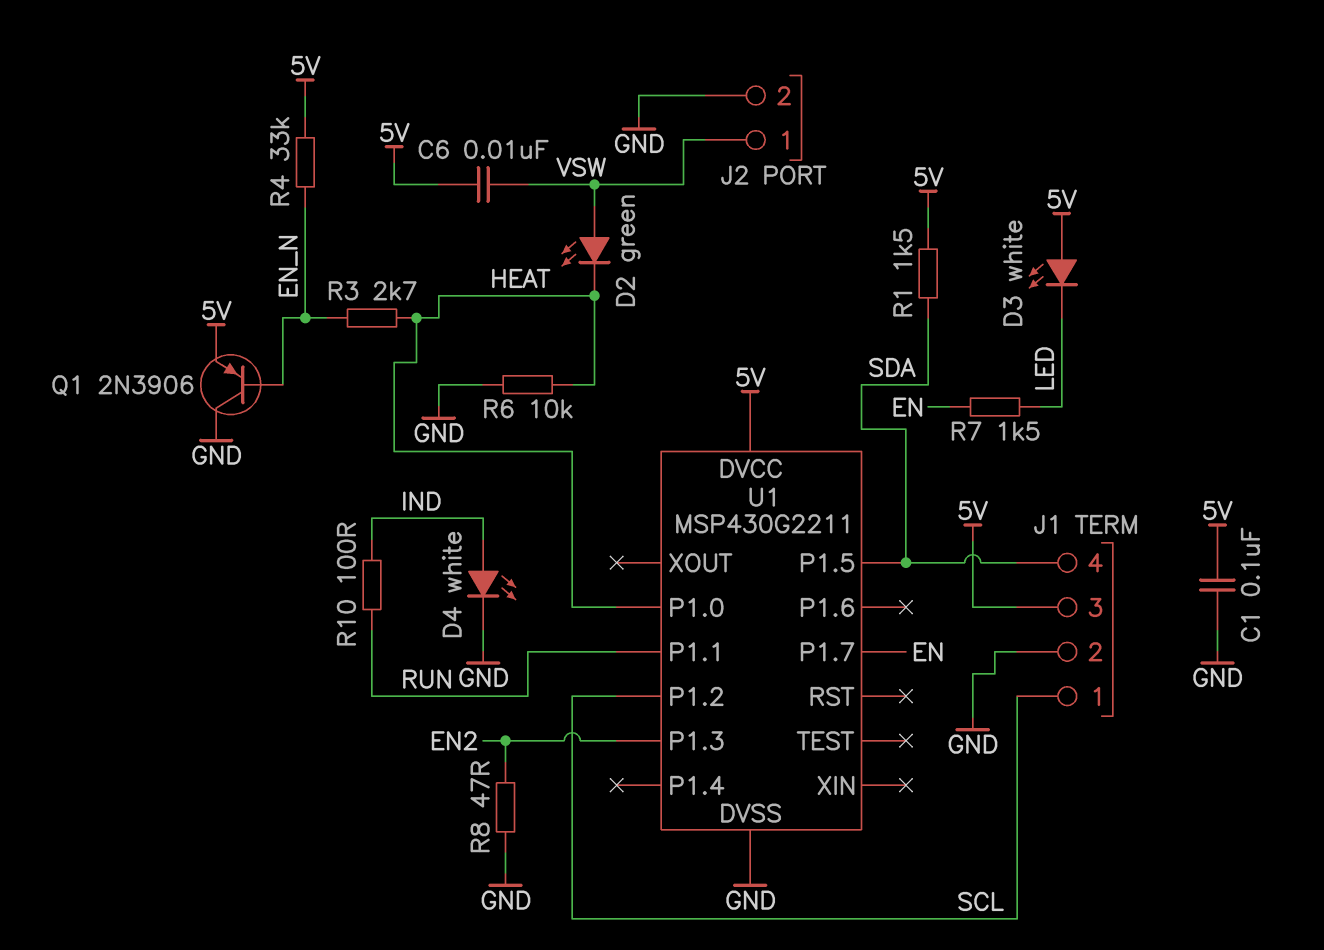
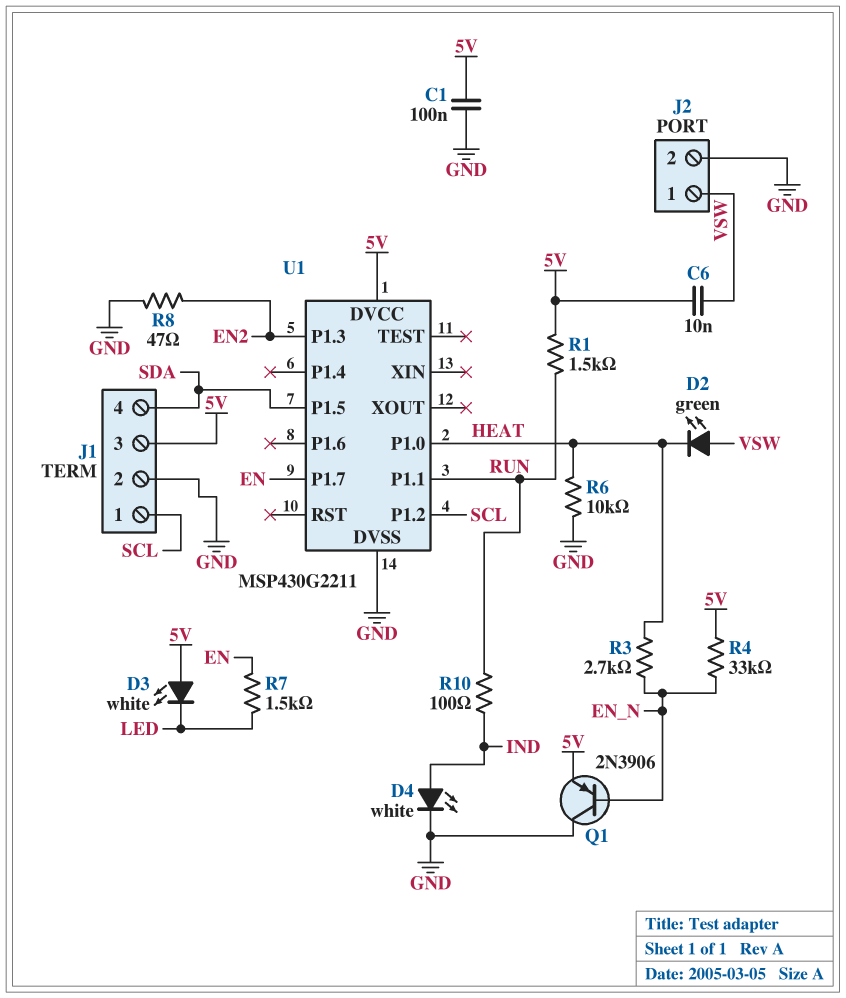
R1: 1.5k (5V, SDA) -> 1.5k (5V, RUN)

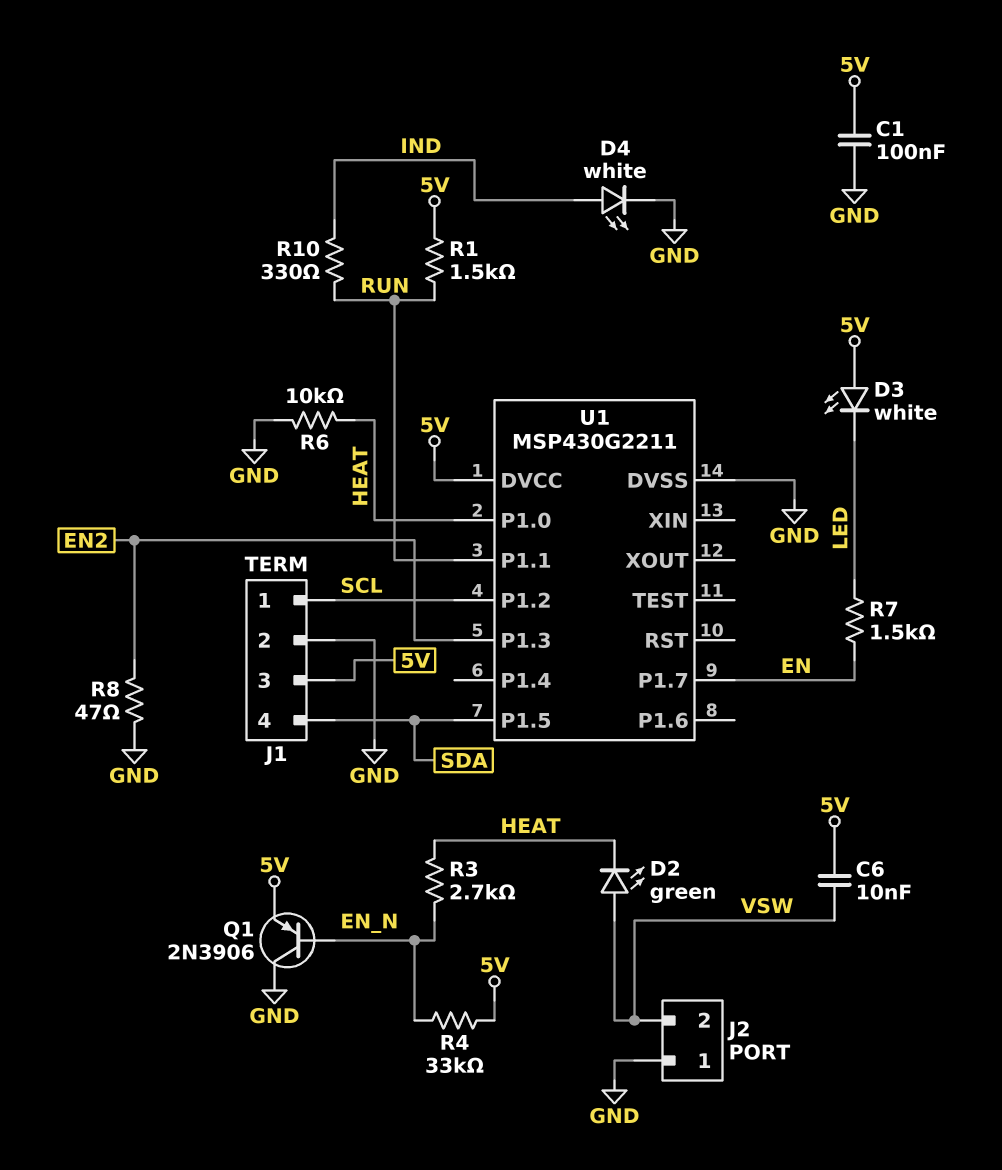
J2 pin 1: VSW -> GND
J2 pin 2: GND -> VSW
R10: 100 (IND, RUN) -> 330 (IND, RUN)

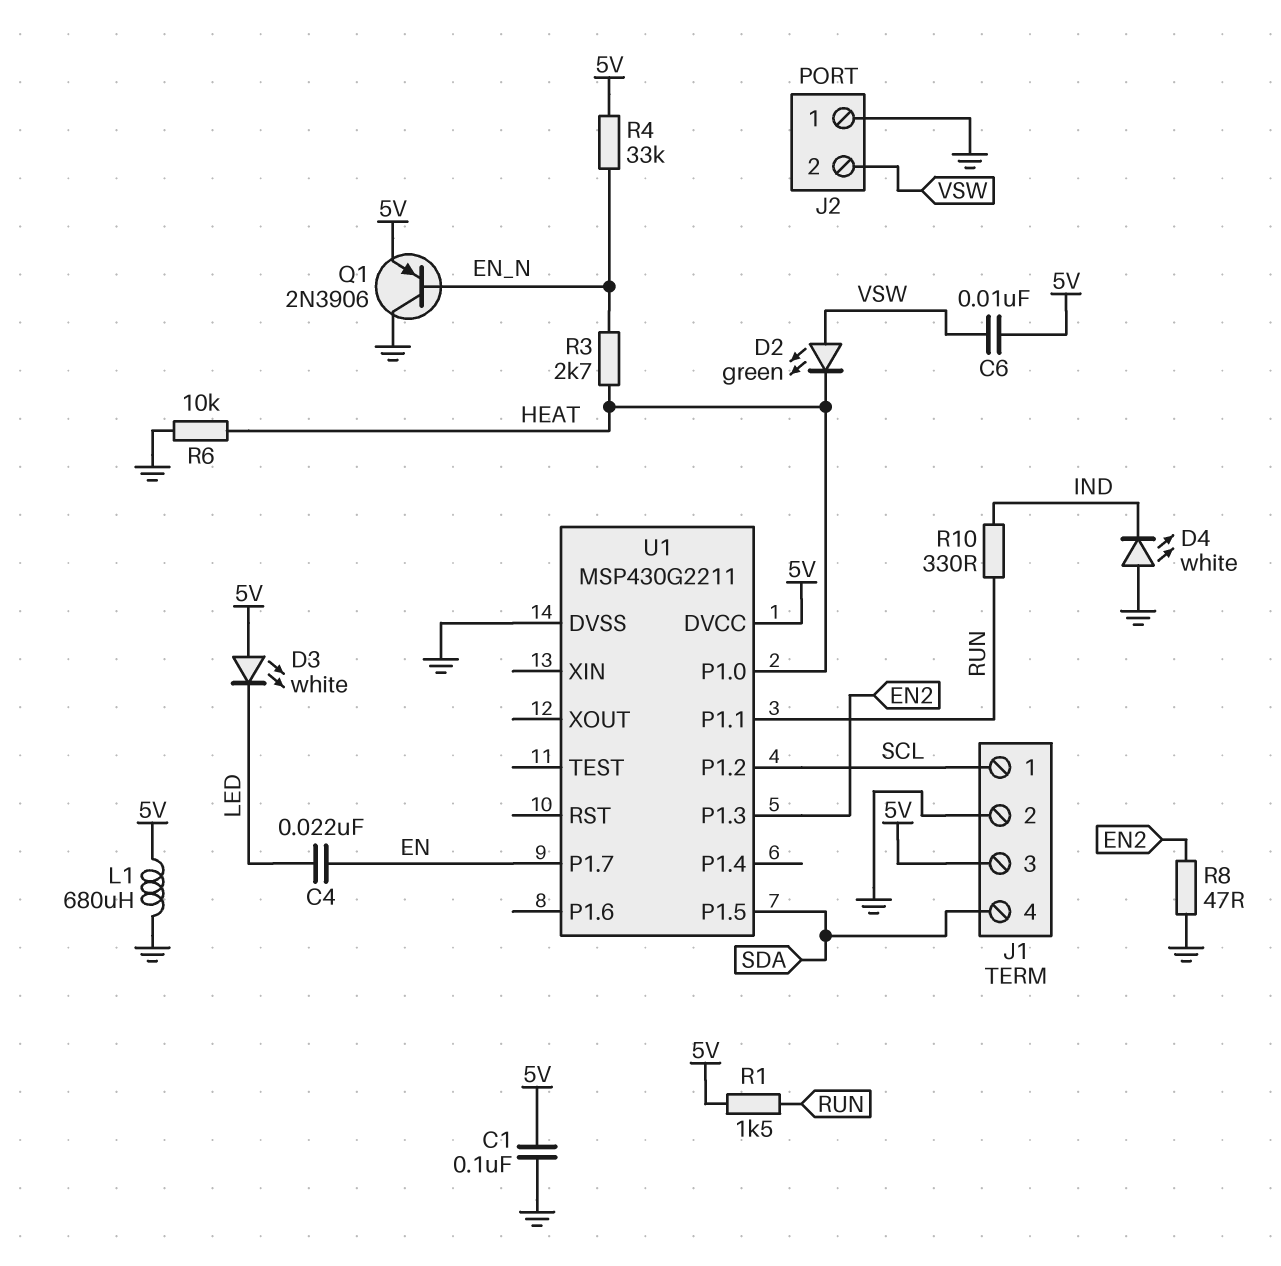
C4: none -> 22nF (EN, LED)
D4: LED white (A IND, K GND) -> LED white (A GND, K IND)
L1: none -> 680uH (5V, GND)
R7: 1.5k (EN, LED) -> none

